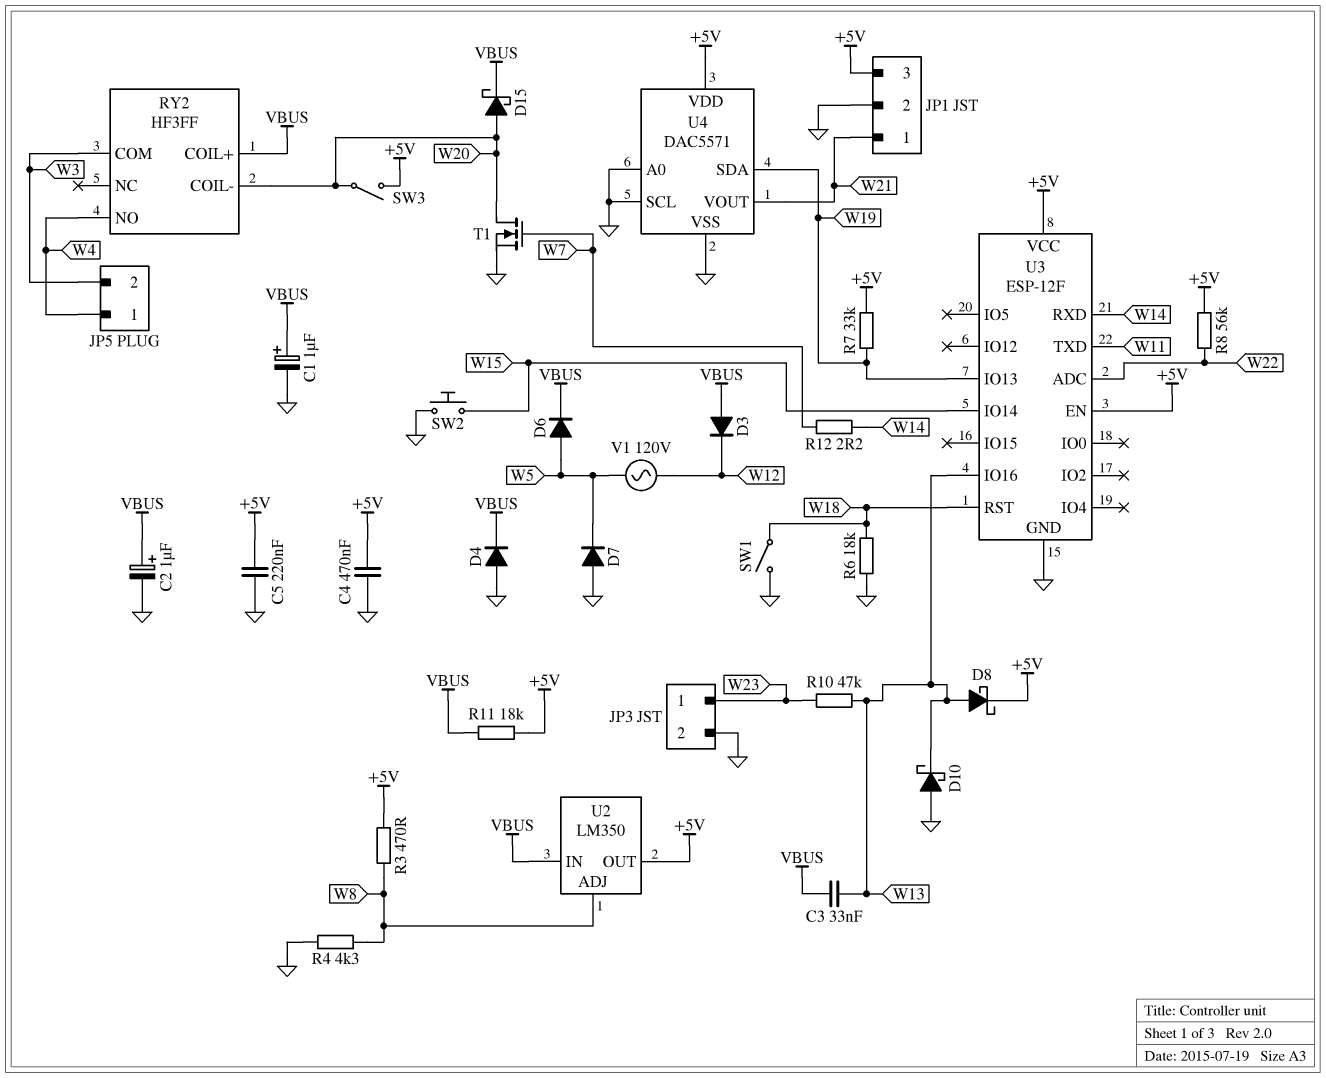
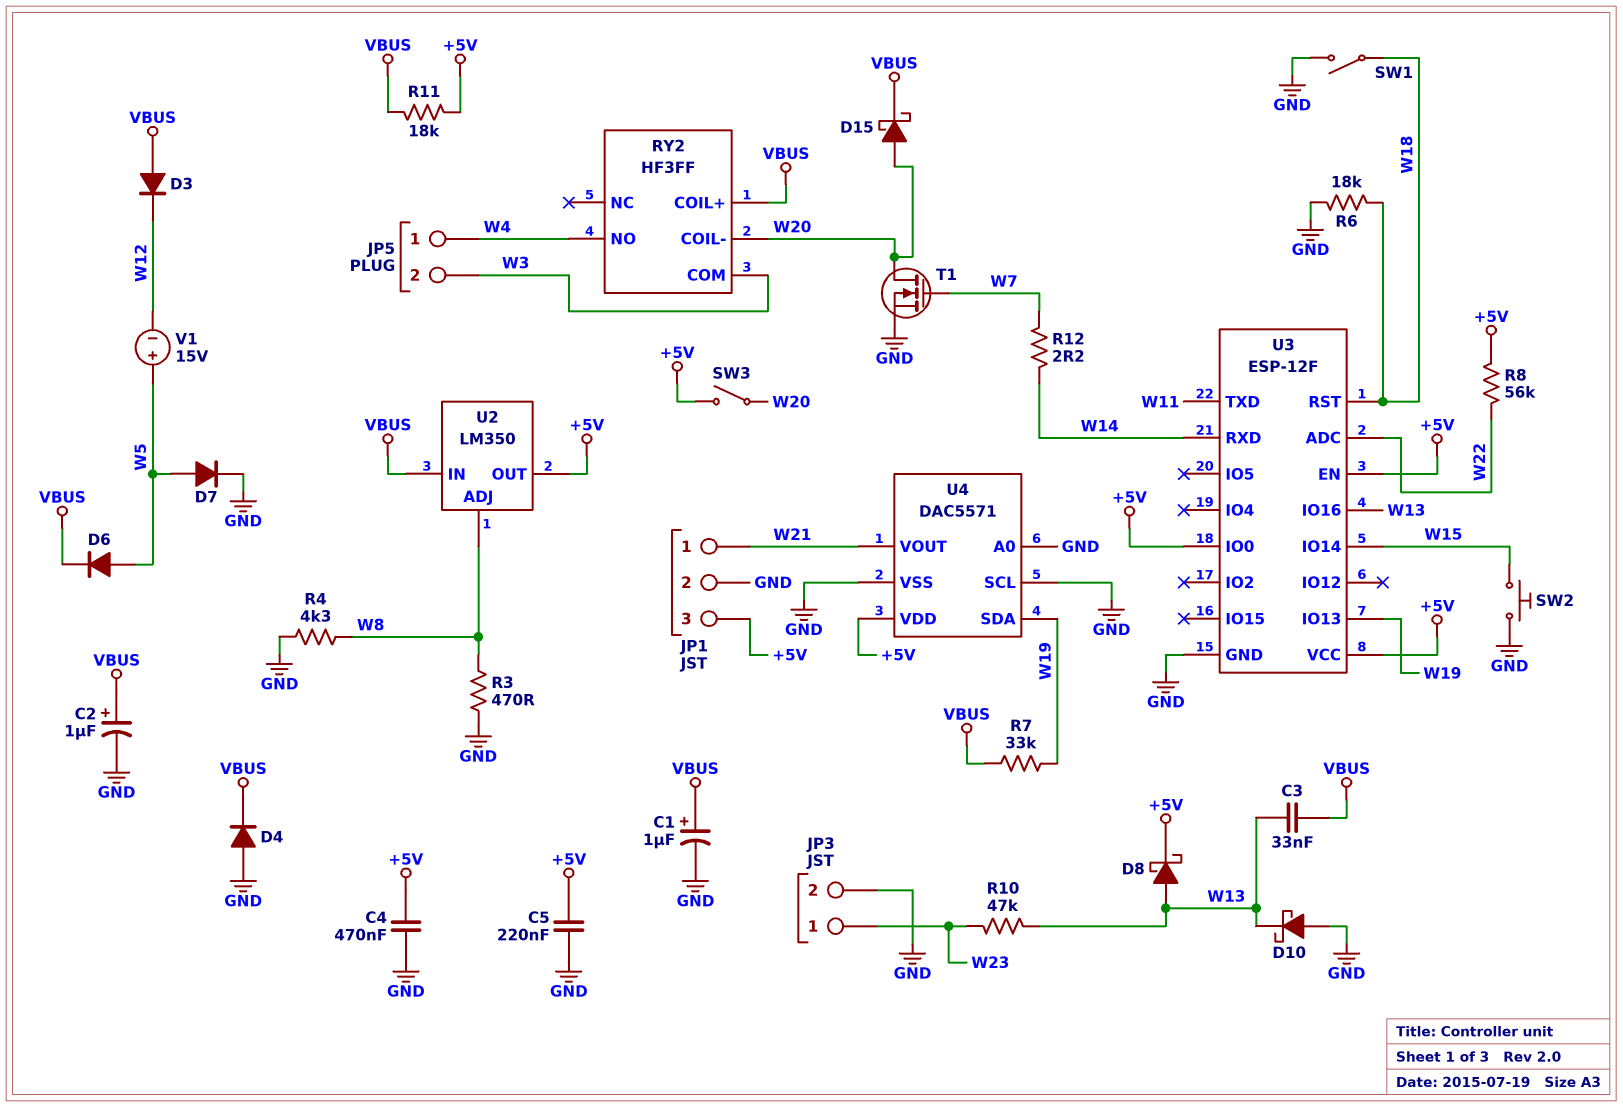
D7: diode (A GND, K W5) -> diode (A W5, K GND)
R3: 470 (+5V, W8) -> 470 (GND, W8)
R7: 33k (+5V, W19) -> 33k (VBUS, W19)
U3 pin IO0: none -> +5V
V1: AC 120V (W5, W12) -> 15V (plus W5, minus W12)

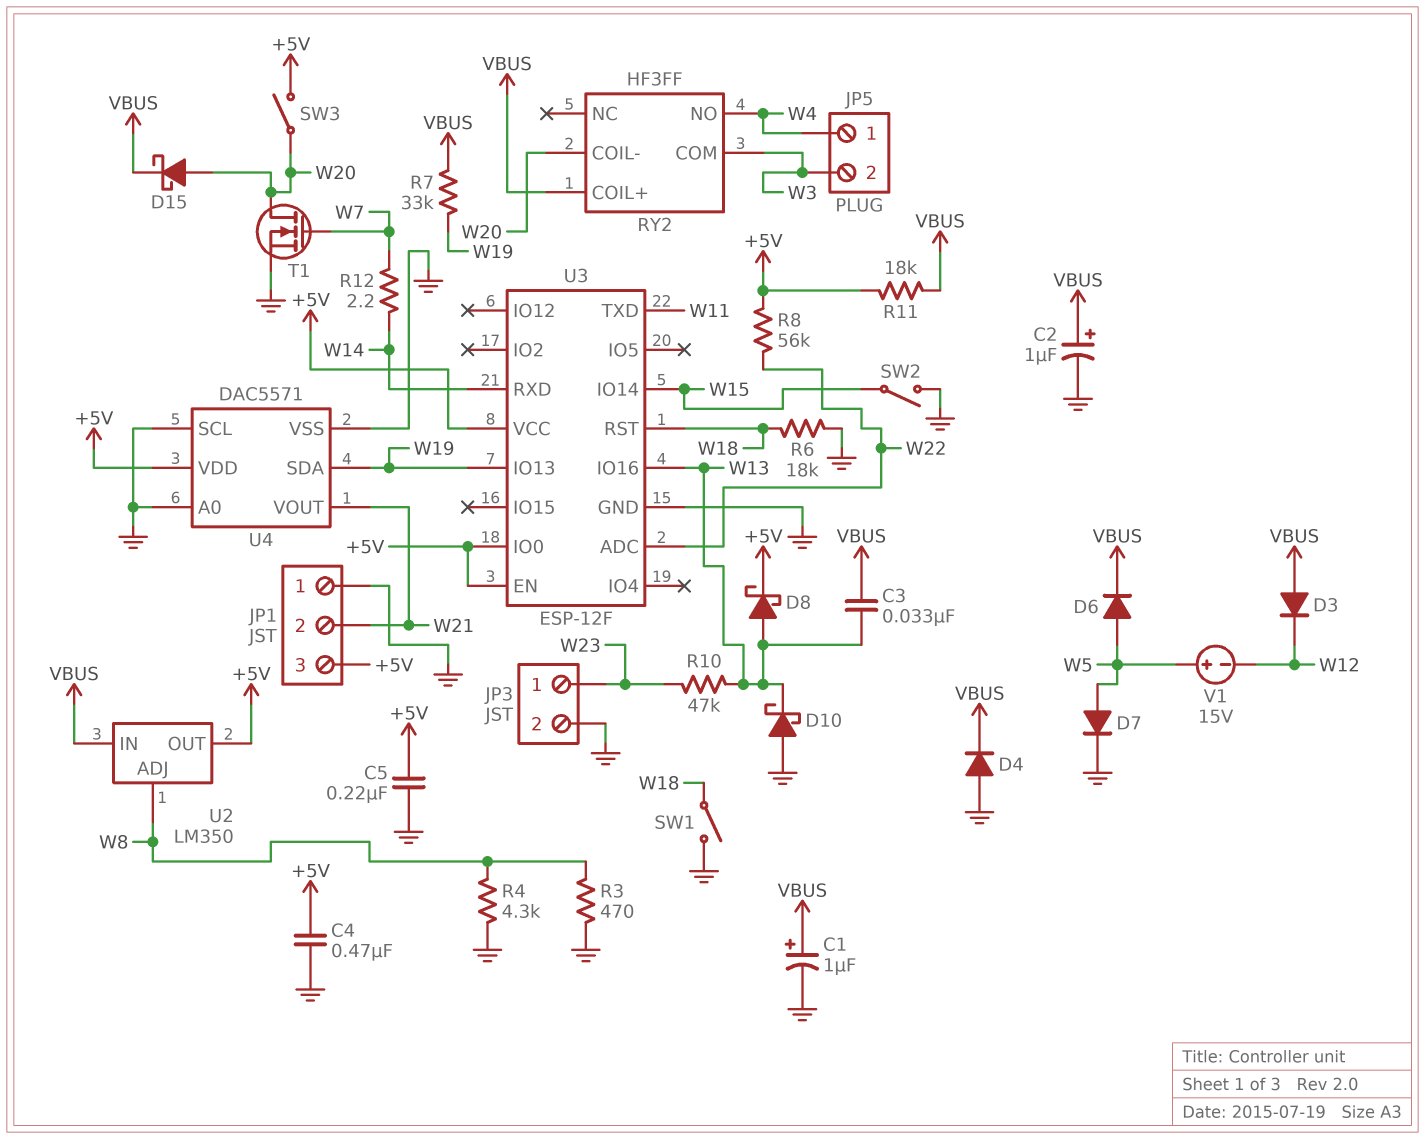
JP1 pin 1: W21 -> GND
JP1 pin 2: GND -> W21
SW2: button (GND, W15) -> switch (GND, W15)

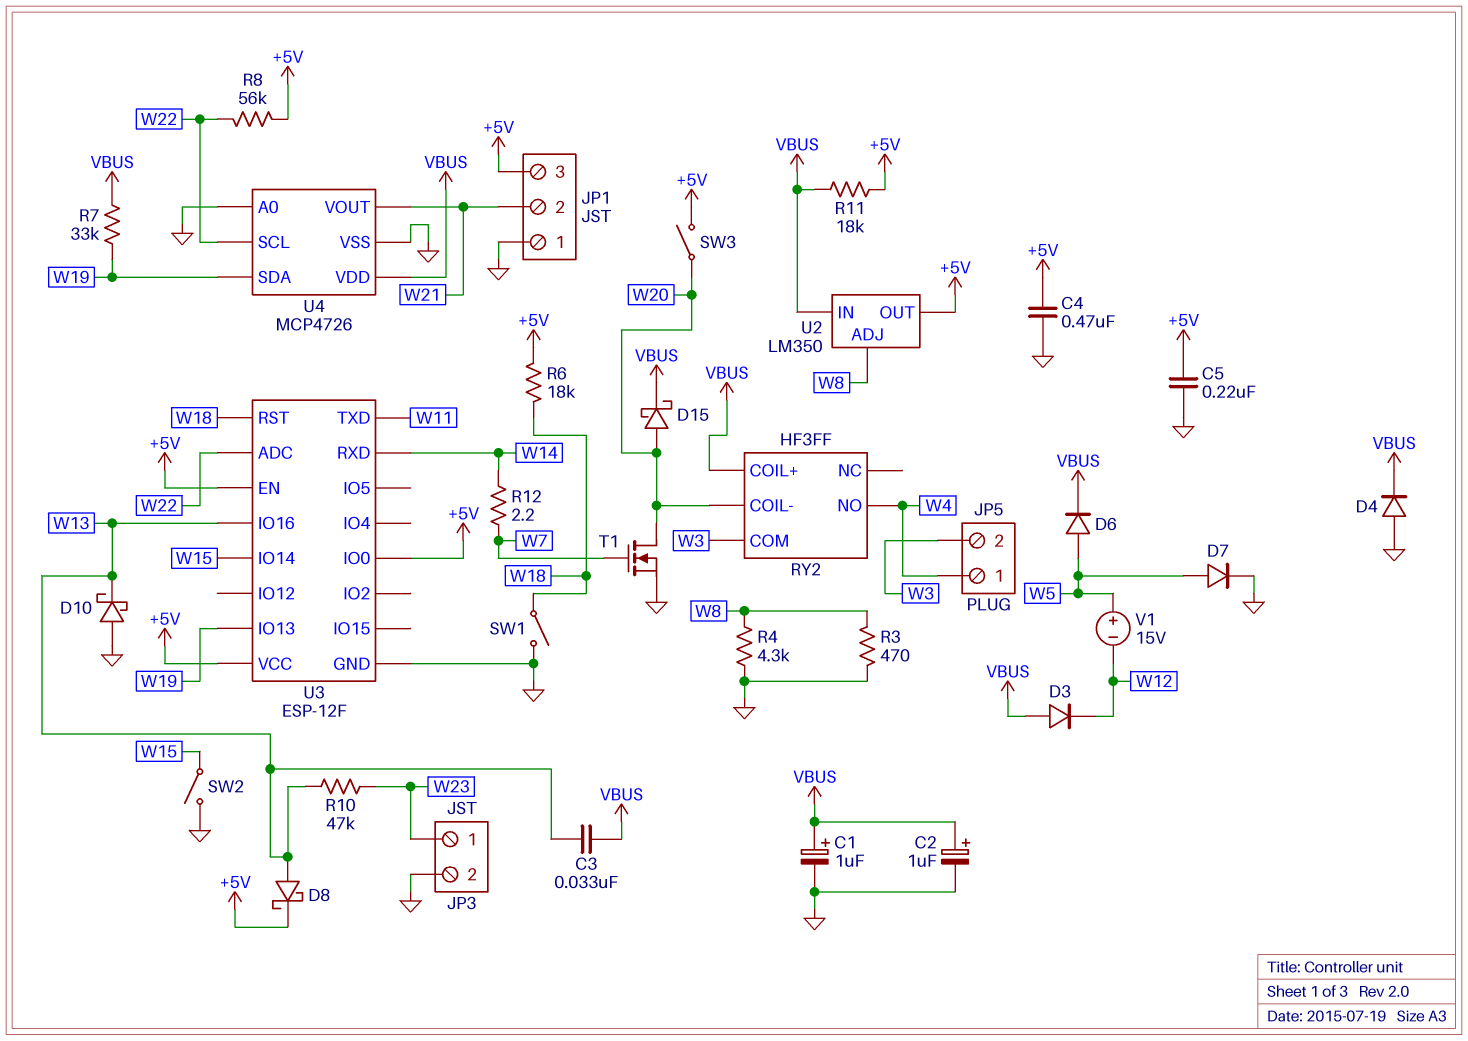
R6: 18k (GND, W18) -> 18k (+5V, W18)
U4: DAC5571 -> MCP4726
U4 pin SCL: GND -> W22
U4 pin VDD: +5V -> VBUS

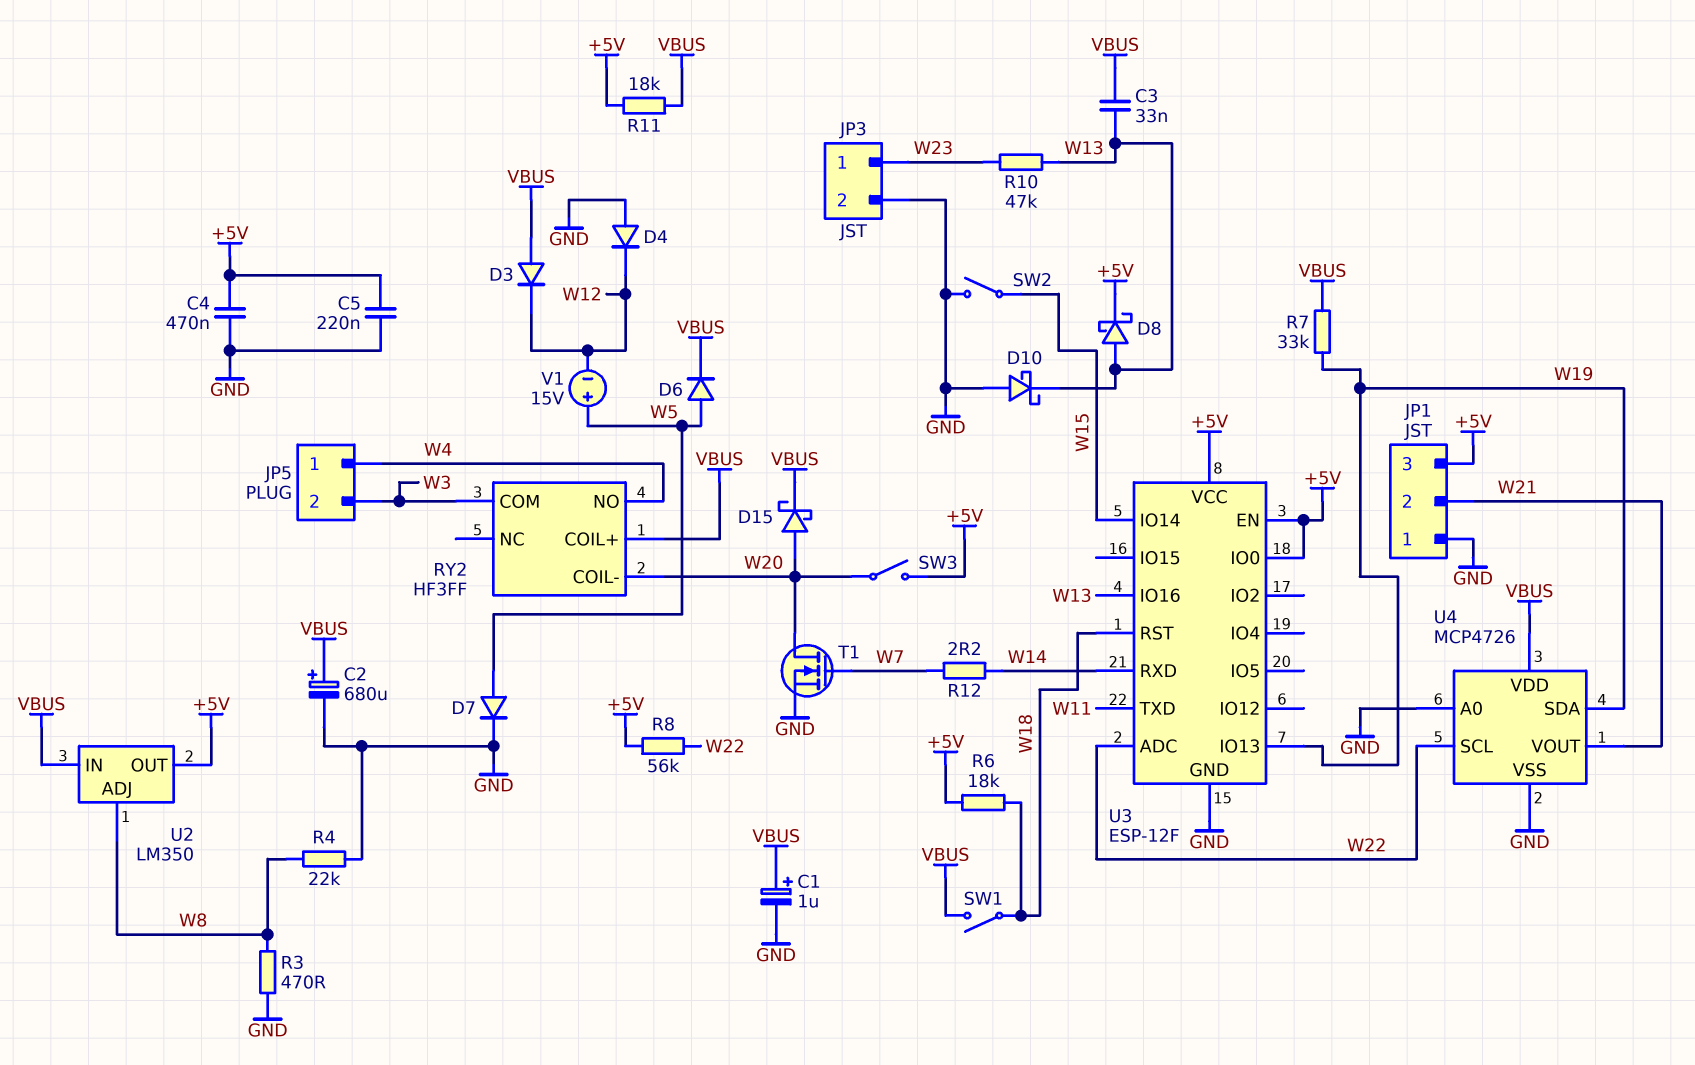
C2: 1uF (plus VBUS, minus GND) -> 680uF (plus VBUS, minus GND)
D4: diode (A GND, K VBUS) -> diode (A GND, K W12)
R4: 4.3k (GND, W8) -> 22k (GND, W8)
SW1: switch (GND, W18) -> switch (VBUS, W18)

